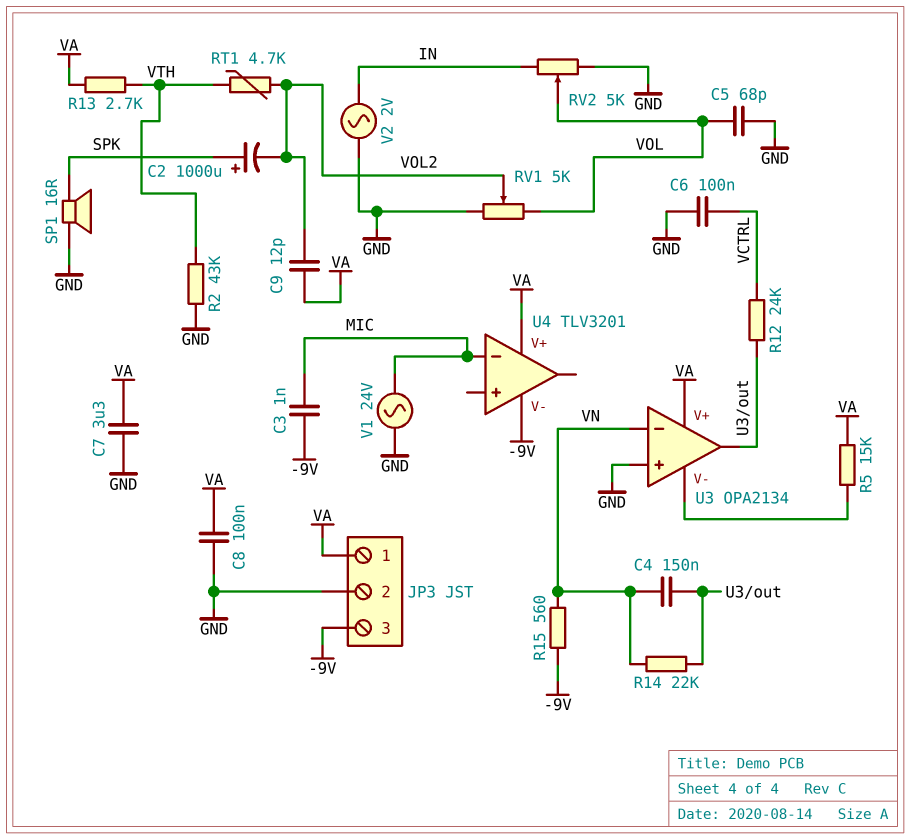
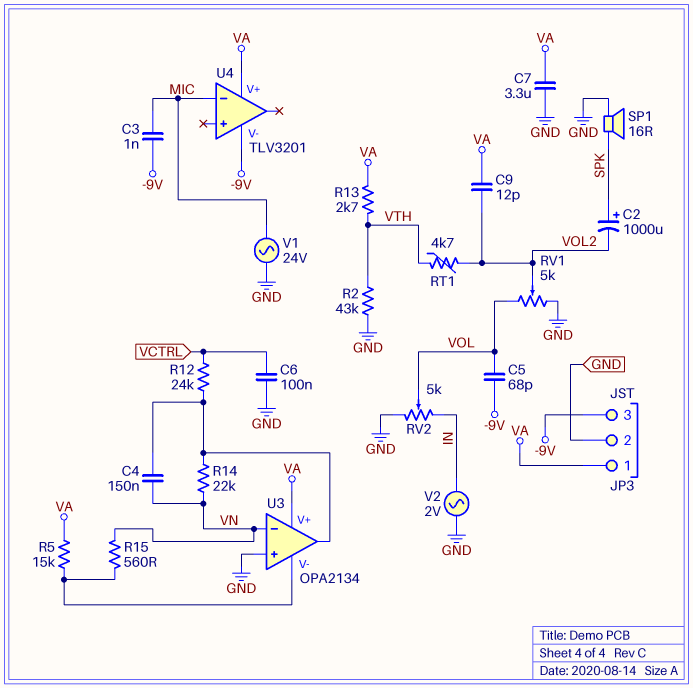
C5: 68pF (GND, VOL) -> 68pF (-9V, VOL)
C8: 100nF (GND, VA) -> none
R15: 560 (-9V, VN) -> 560 (U3/V-, VN)

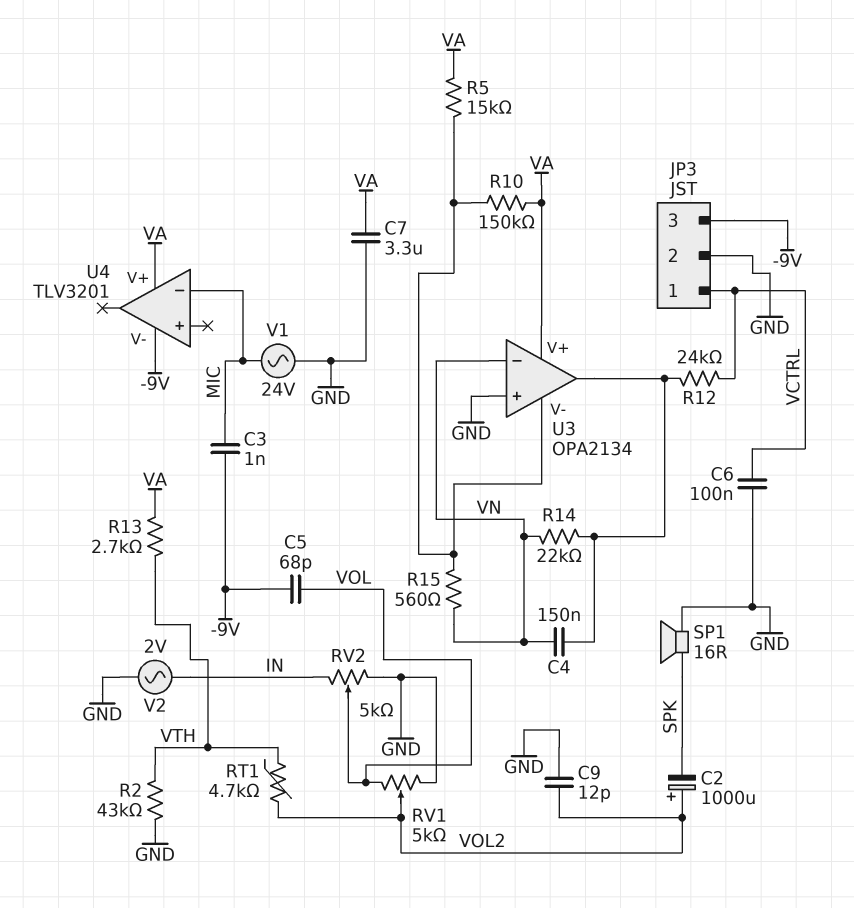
C2: 1000uF (plus SPK, minus VOL2) -> 1000uF (plus VOL2, minus SPK)
C9: 12pF (VA, VOL2) -> 12pF (GND, VOL2)
JP3 pin 1: VA -> VCTRL
R10: none -> 150k (U3/V-, VA)

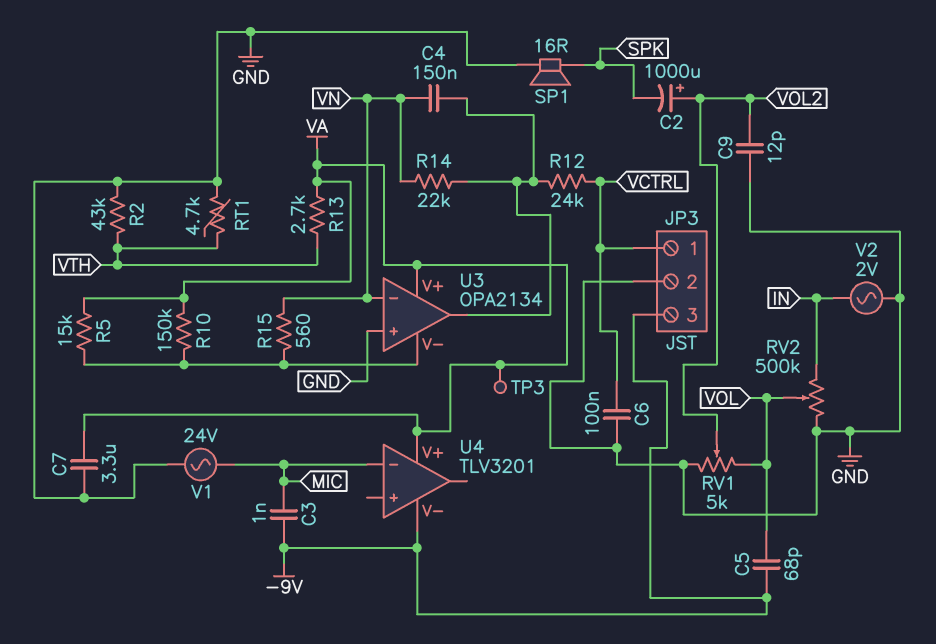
RT1: 4.7k (VOL2, VTH) -> 4.7k (GND, VTH)
RV2: 5k (GND, IN, wiper VOL) -> 500k (GND, IN, wiper VOL)
TP3: none -> test point (VA)

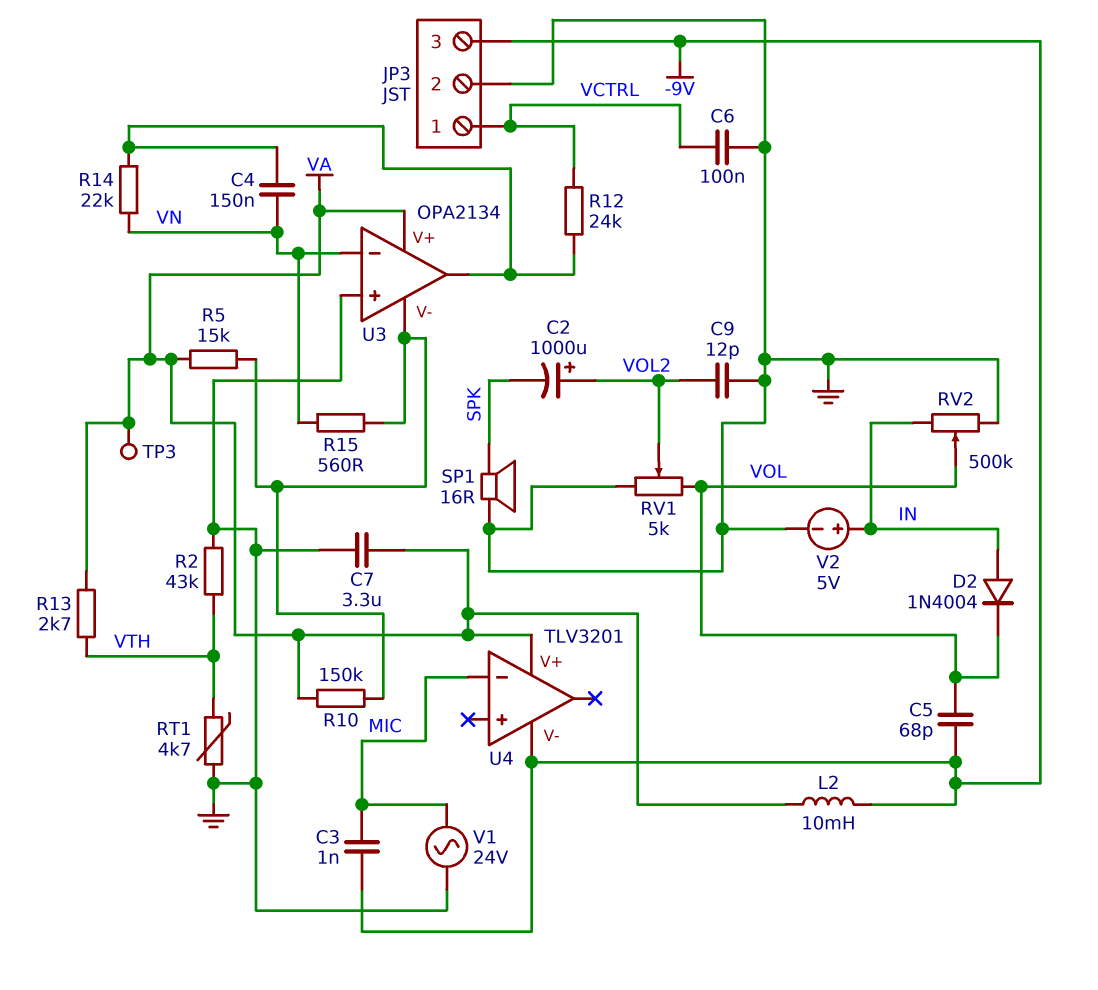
D2: none -> diode 1N4004 (A IN, K VOL)
L2: none -> 10mH (-9V, VA)
V2: AC 2V (GND, IN) -> 5V (plus IN, minus GND)

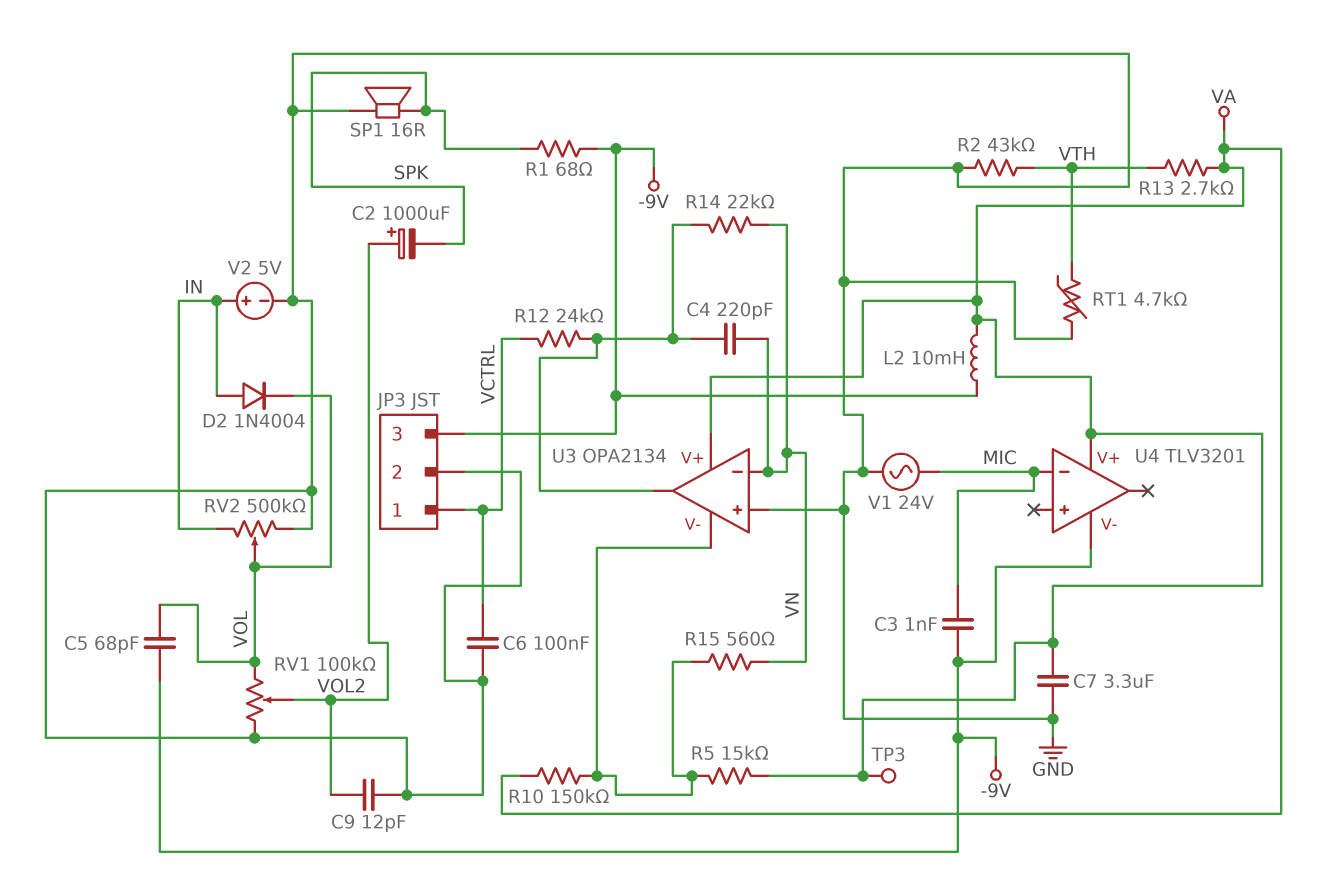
C4: 150nF (U3/out, VN) -> 220pF (U3/out, VN)
R1: none -> 68 (-9V, SPK)
RV1: 5k (GND, VOL, wiper VOL2) -> 100k (GND, VOL, wiper VOL2)

